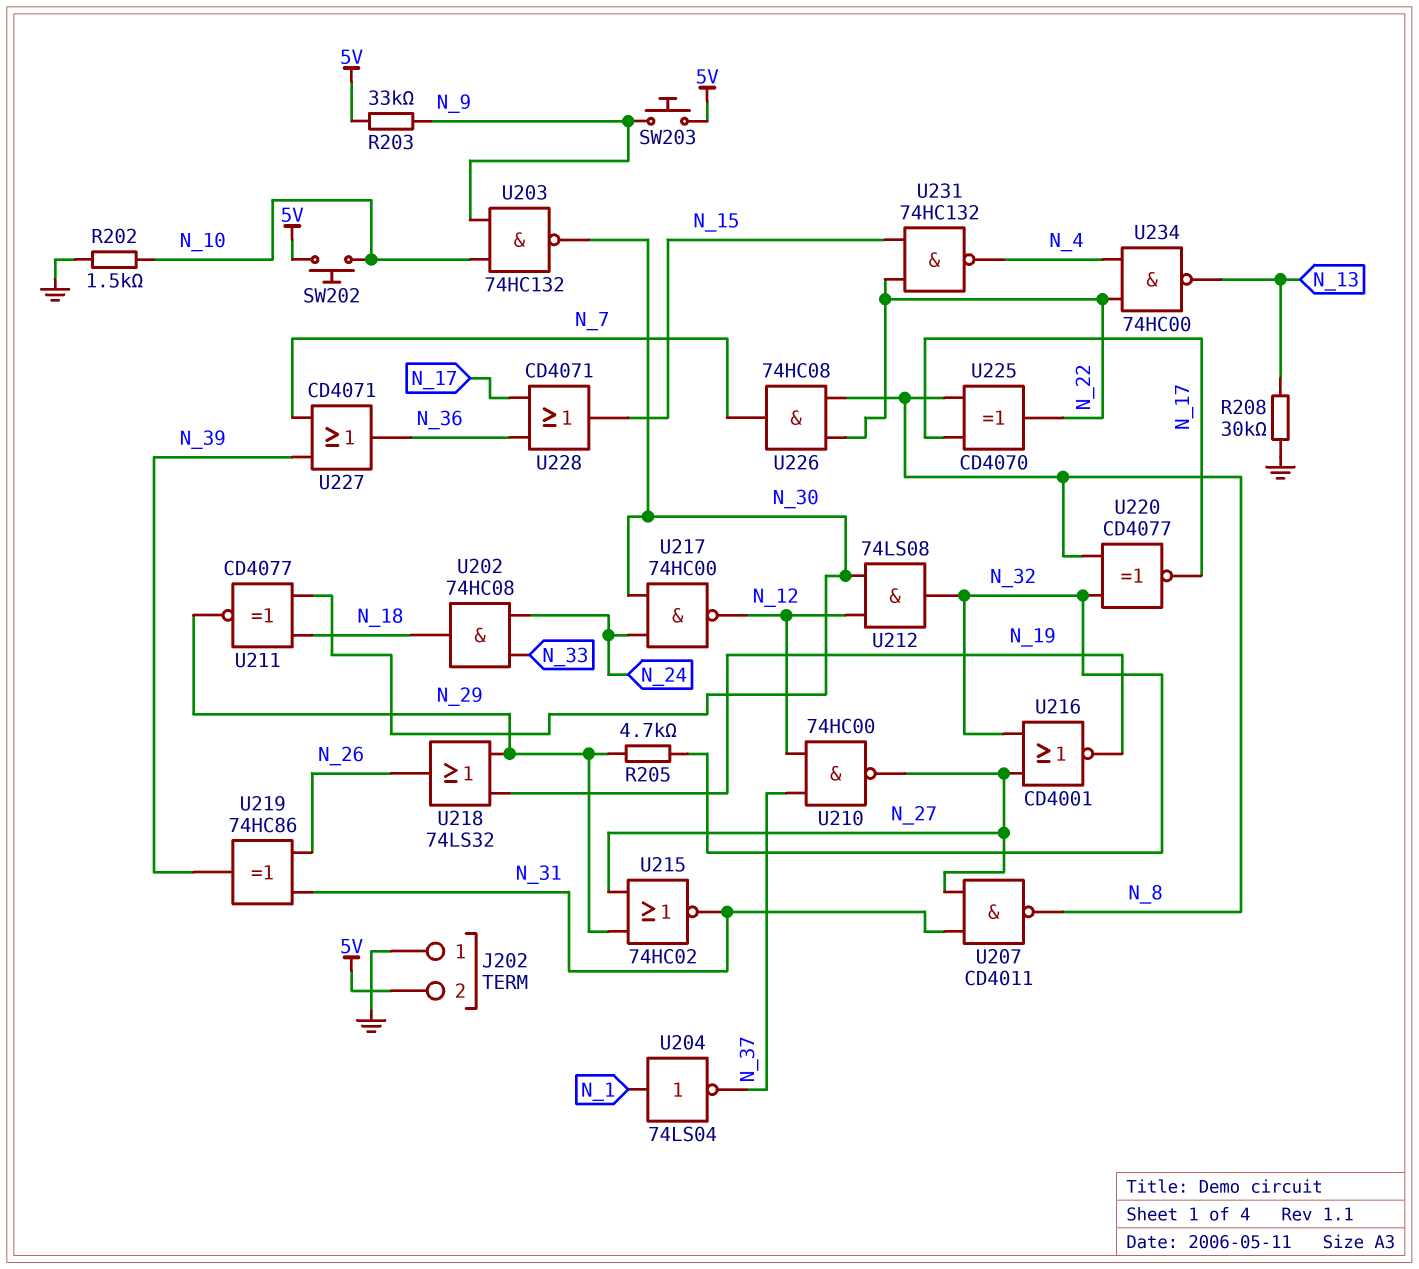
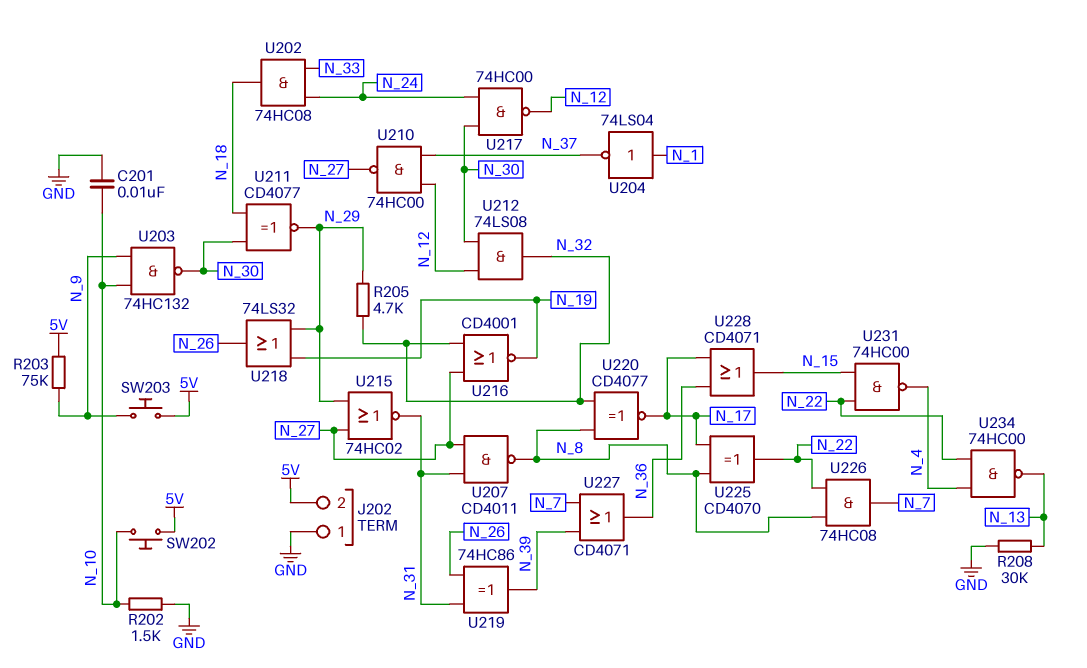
C201: none -> 10nF (GND, N_10)
R203: 33k (5V, N_9) -> 75k (5V, N_9)
U231: NAND 74HC132 (in N_15, in N_22, out N_4) -> NAND 74HC00 (in N_15, in N_22, out N_4)

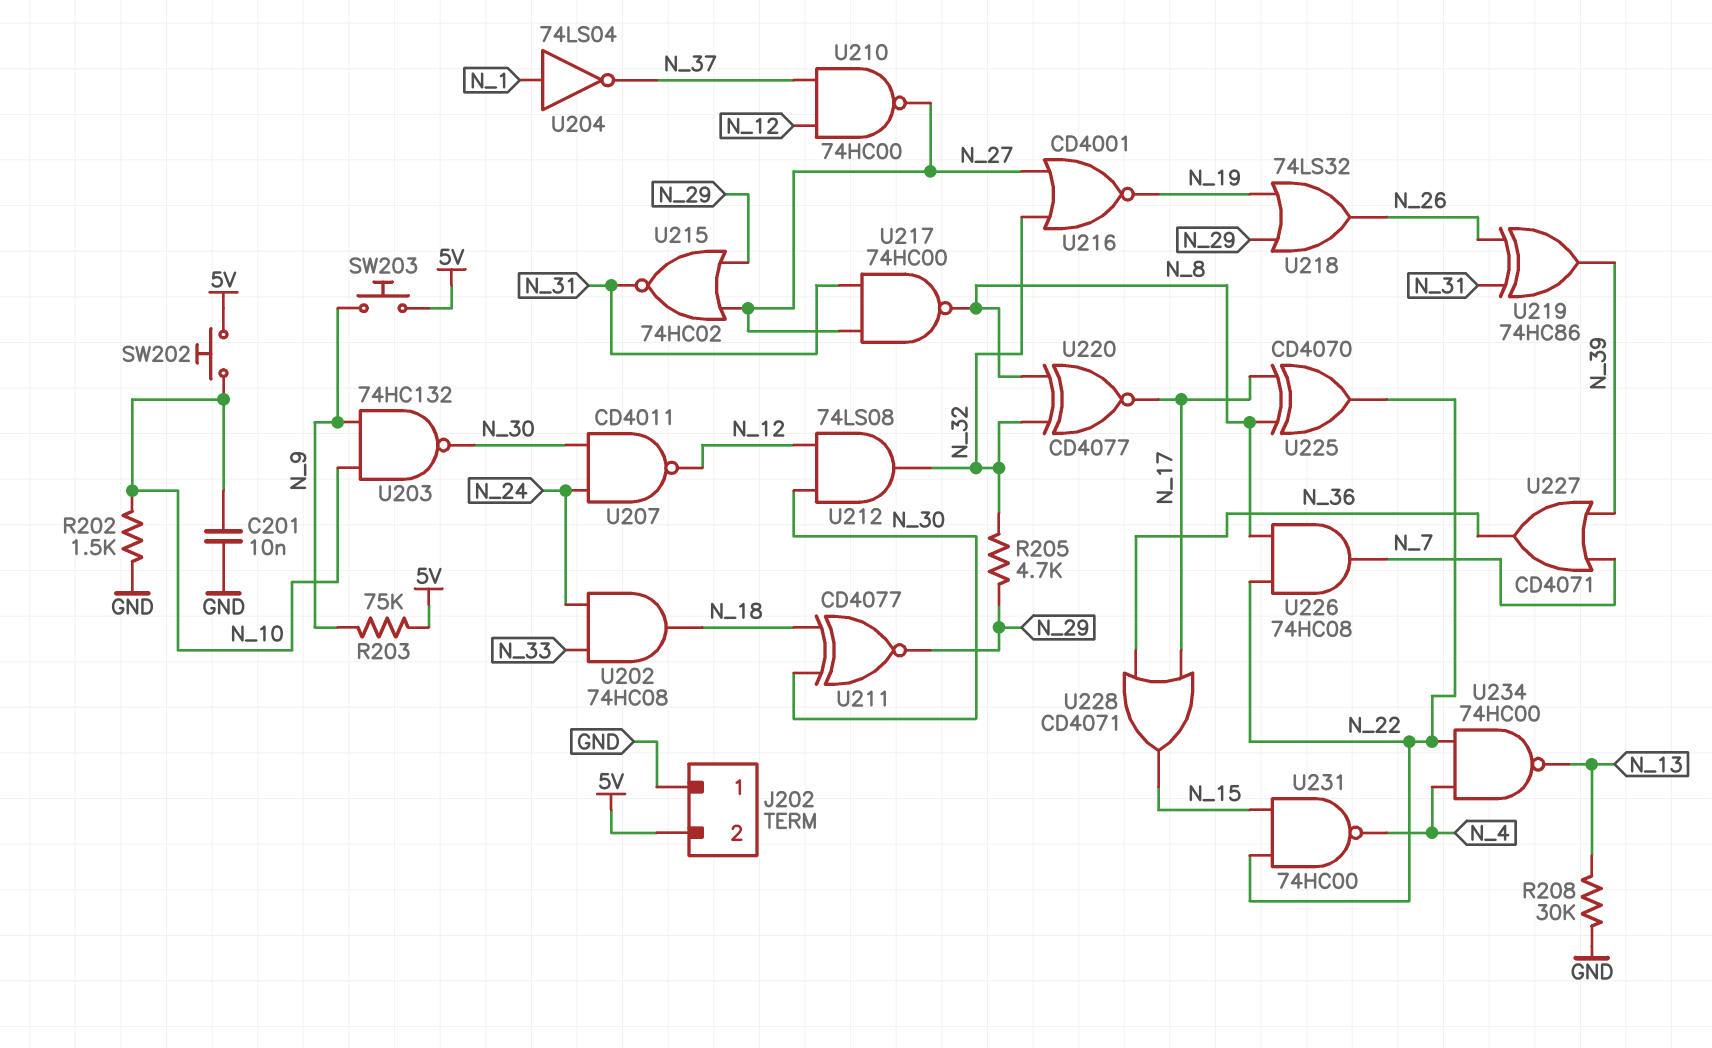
U207: NAND CD4011 (in N_27, in N_31, out N_8) -> NAND CD4011 (in N_24, in N_30, out N_12)
U217: NAND 74HC00 (in N_24, in N_30, out N_12) -> NAND 74HC00 (in N_27, in N_31, out N_8)

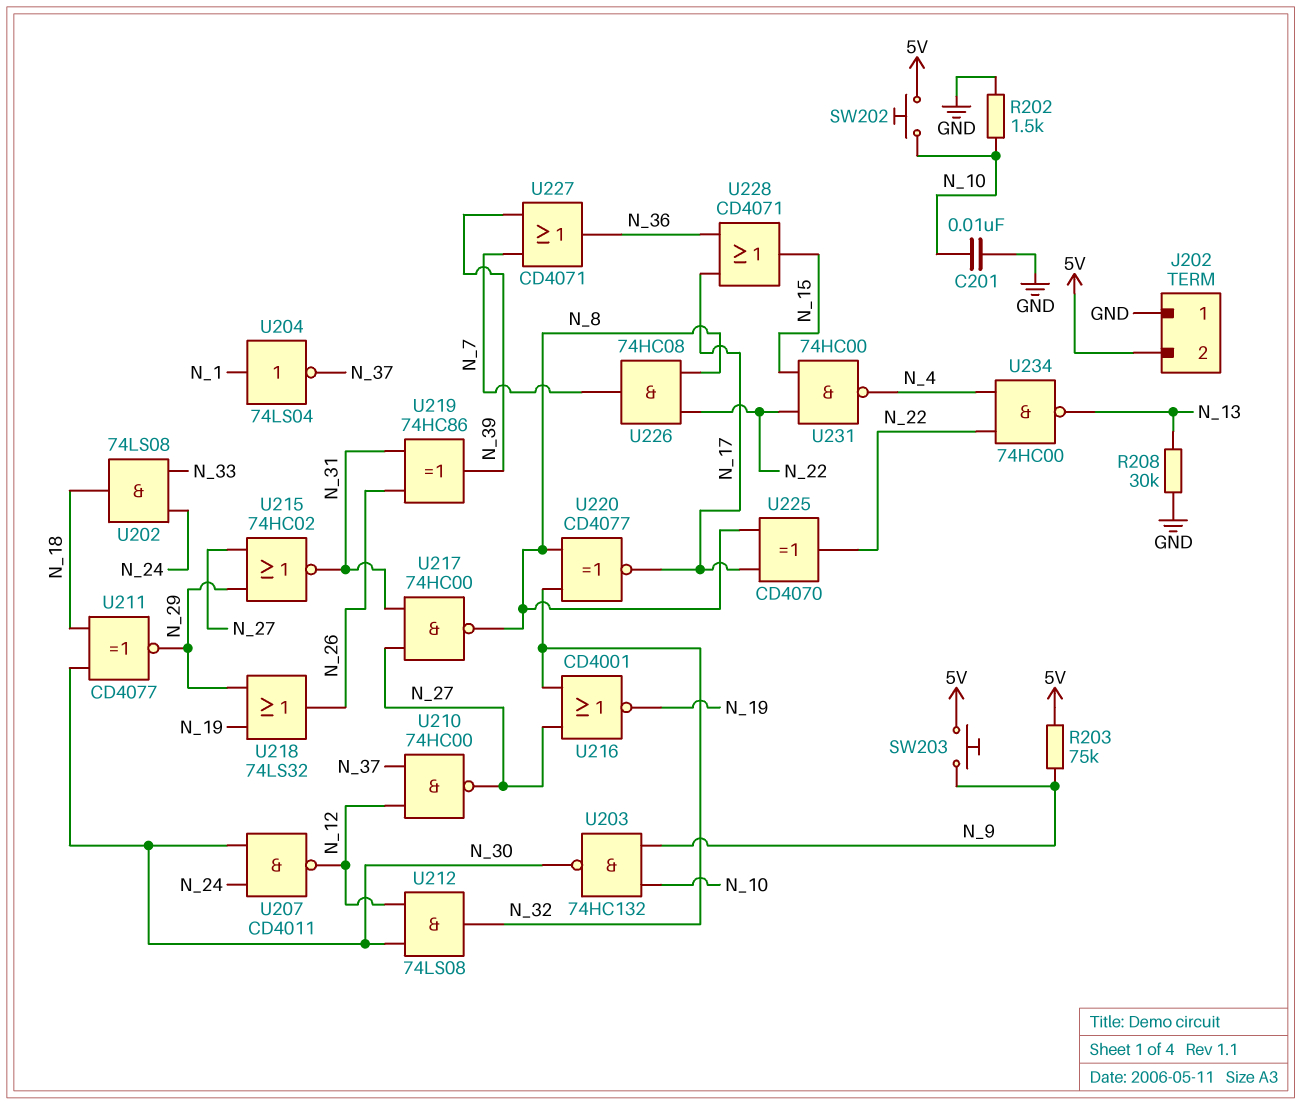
R205: 4.7k (N_29, N_32) -> none
U202: AND 74HC08 (in N_24, in N_33, out N_18) -> AND 74LS08 (in N_24, in N_33, out N_18)

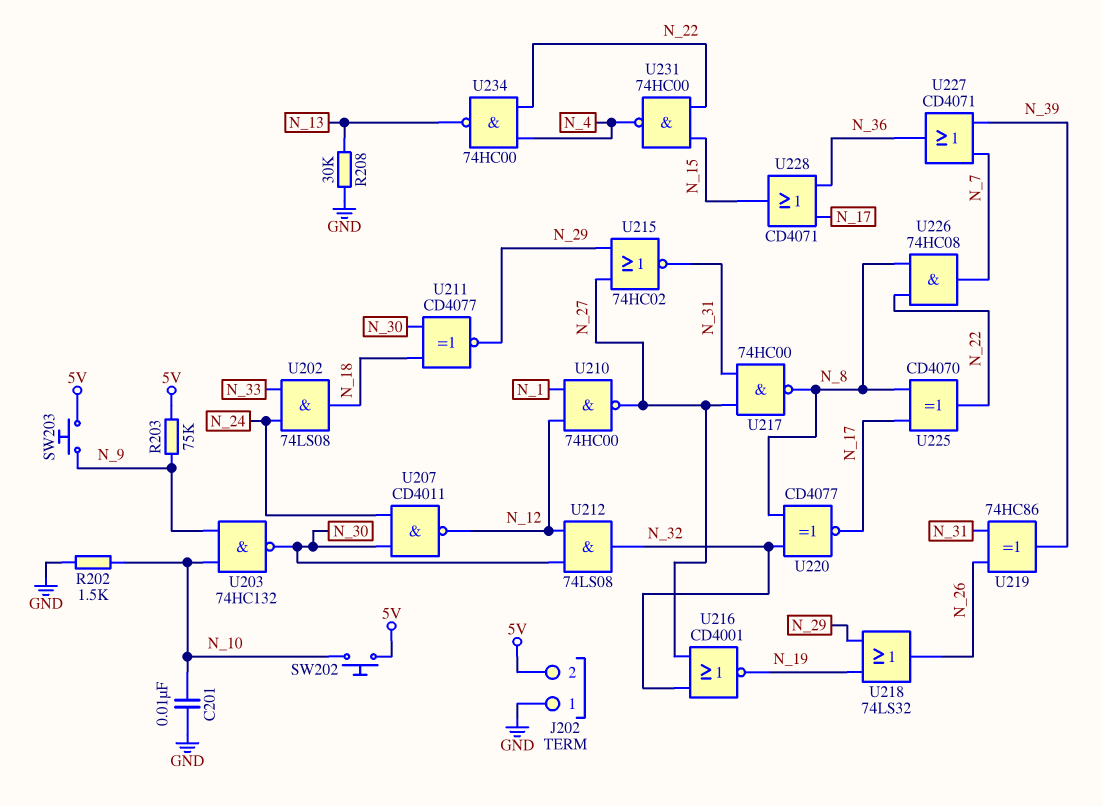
U204: NOT 74LS04 (in N_1, out N_37) -> none
U210: NAND 74HC00 (in N_12, in N_37, out N_27) -> NAND 74HC00 (in N_1, in N_12, out N_27)

